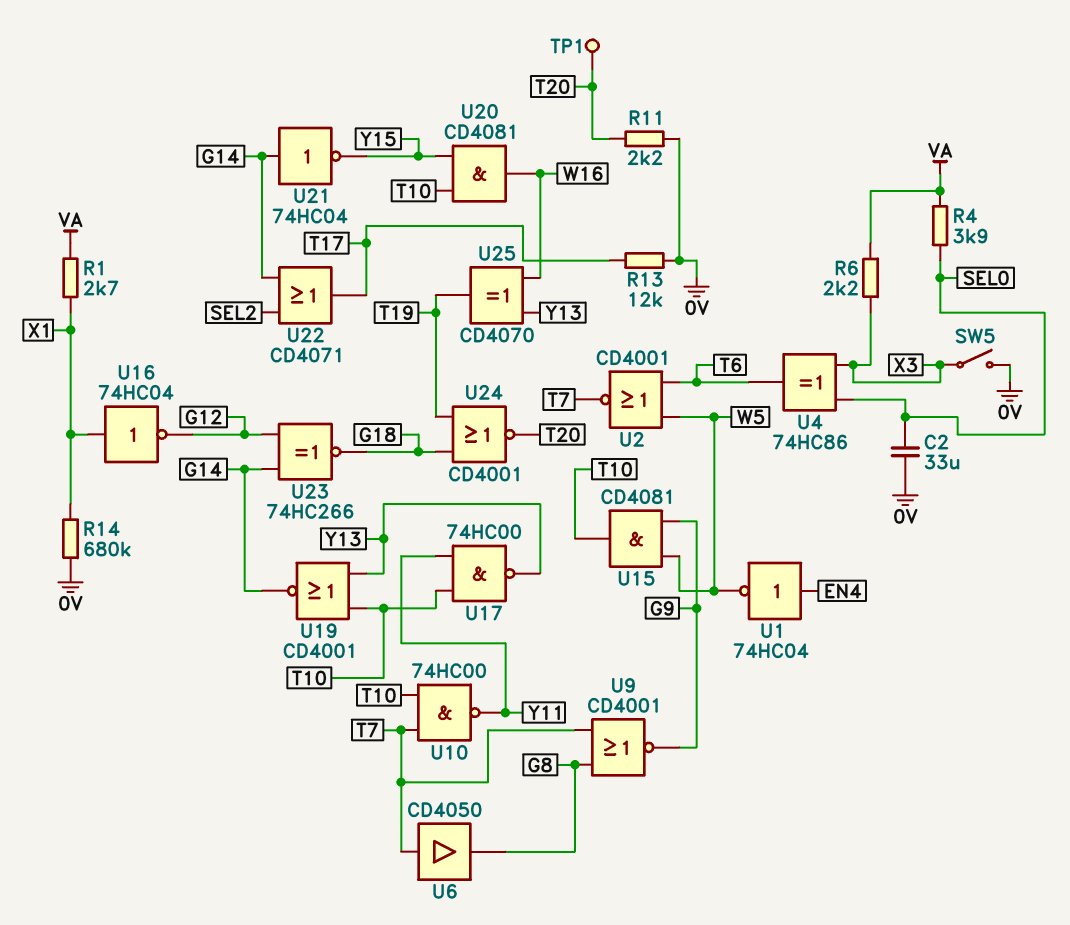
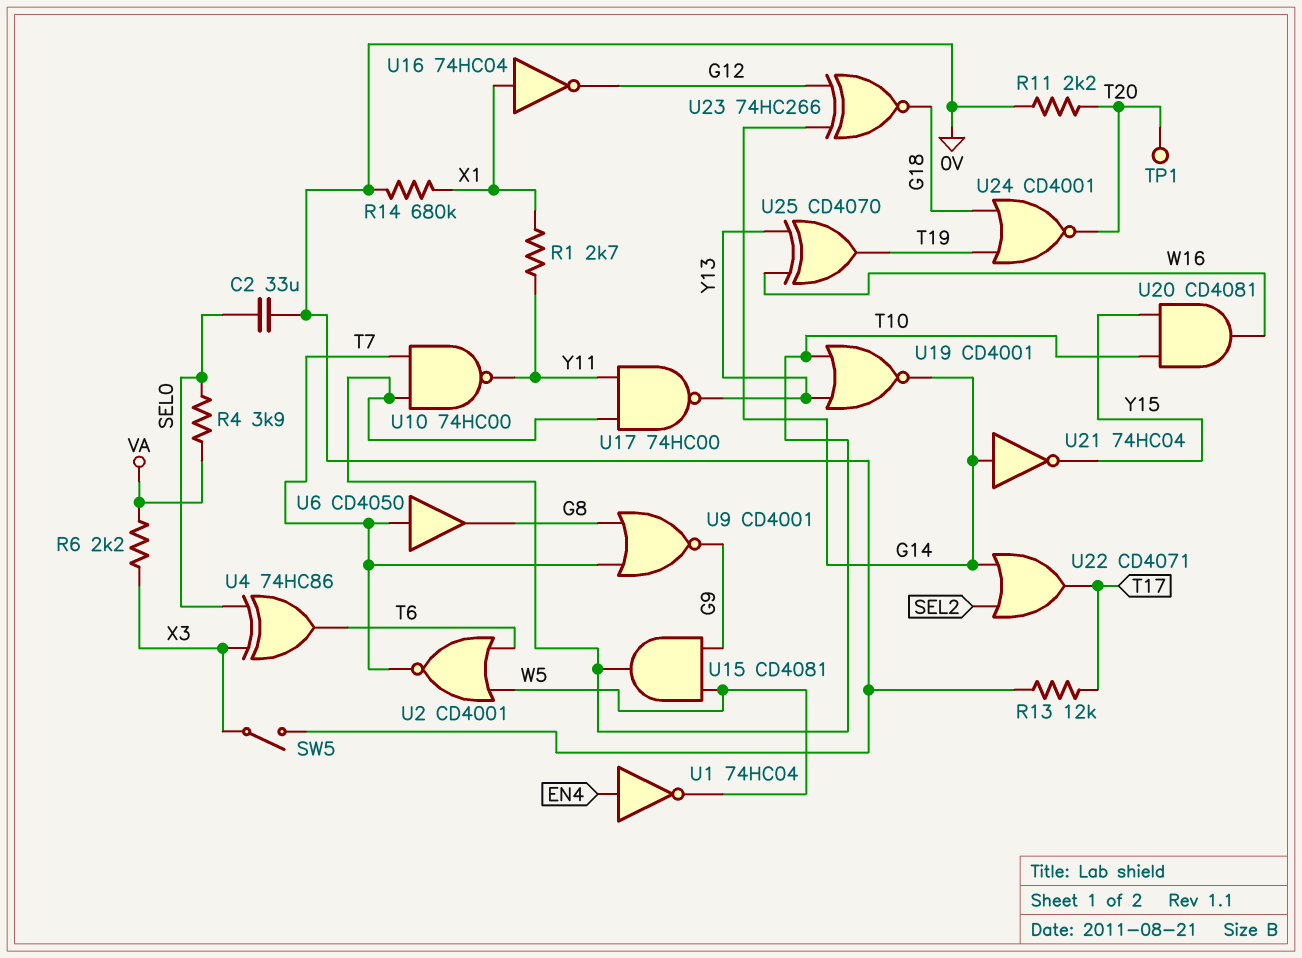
R1: 2.7k (VA, X1) -> 2.7k (X1, Y11)

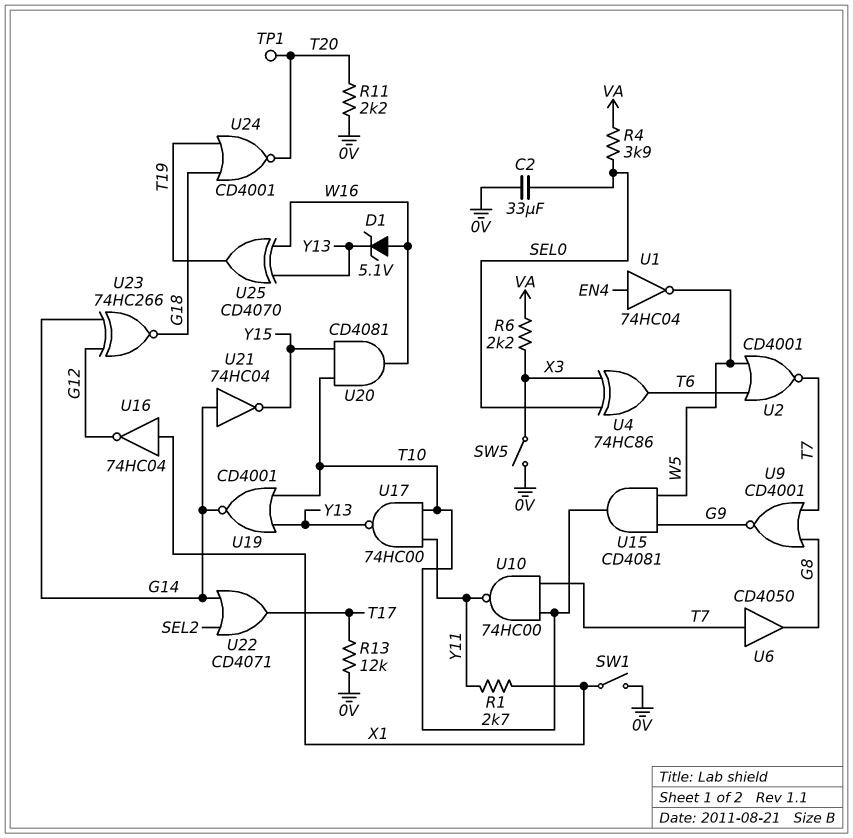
D1: none -> zener 5.1V (A W16, K Y13)
R14: 680k (0V, X1) -> none
SW1: none -> switch (0V, X1)

